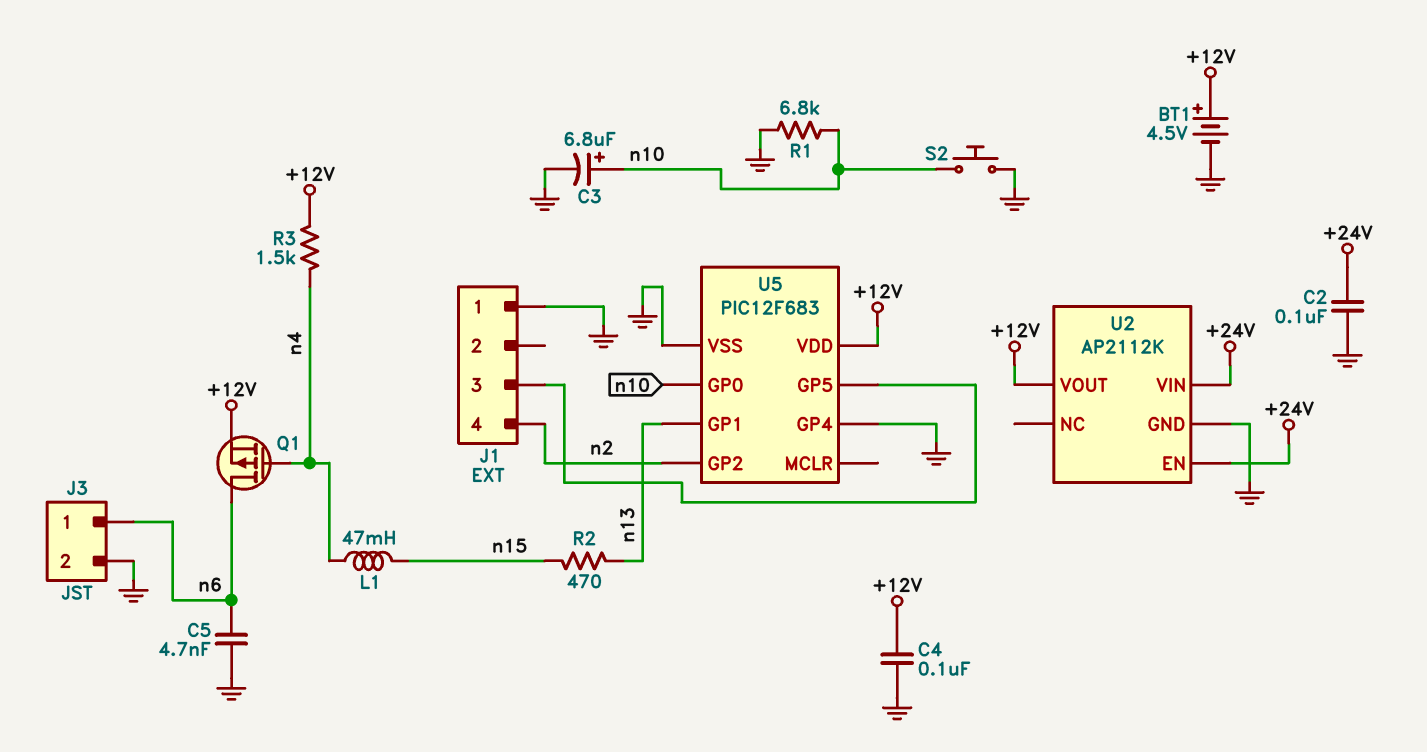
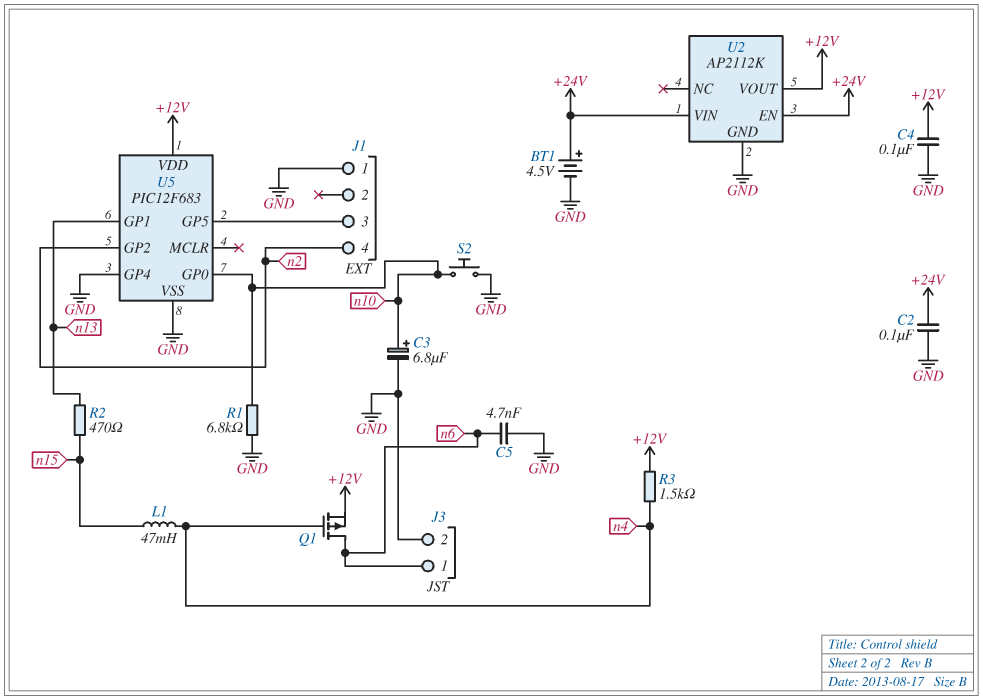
BT1: 4.5V (plus +12V, minus GND) -> 4.5V (plus +24V, minus GND)

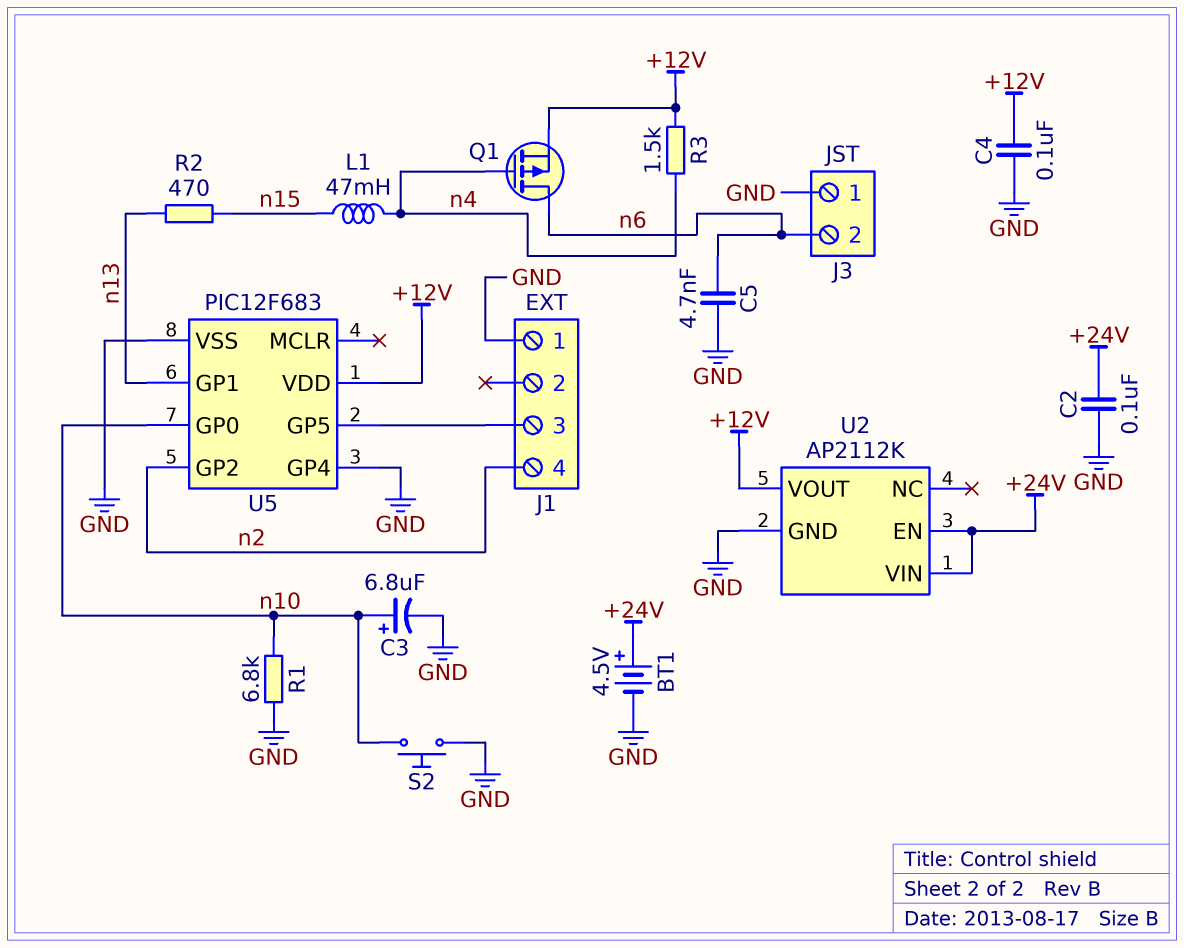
J3 pin 1: n6 -> GND
J3 pin 2: GND -> n6

